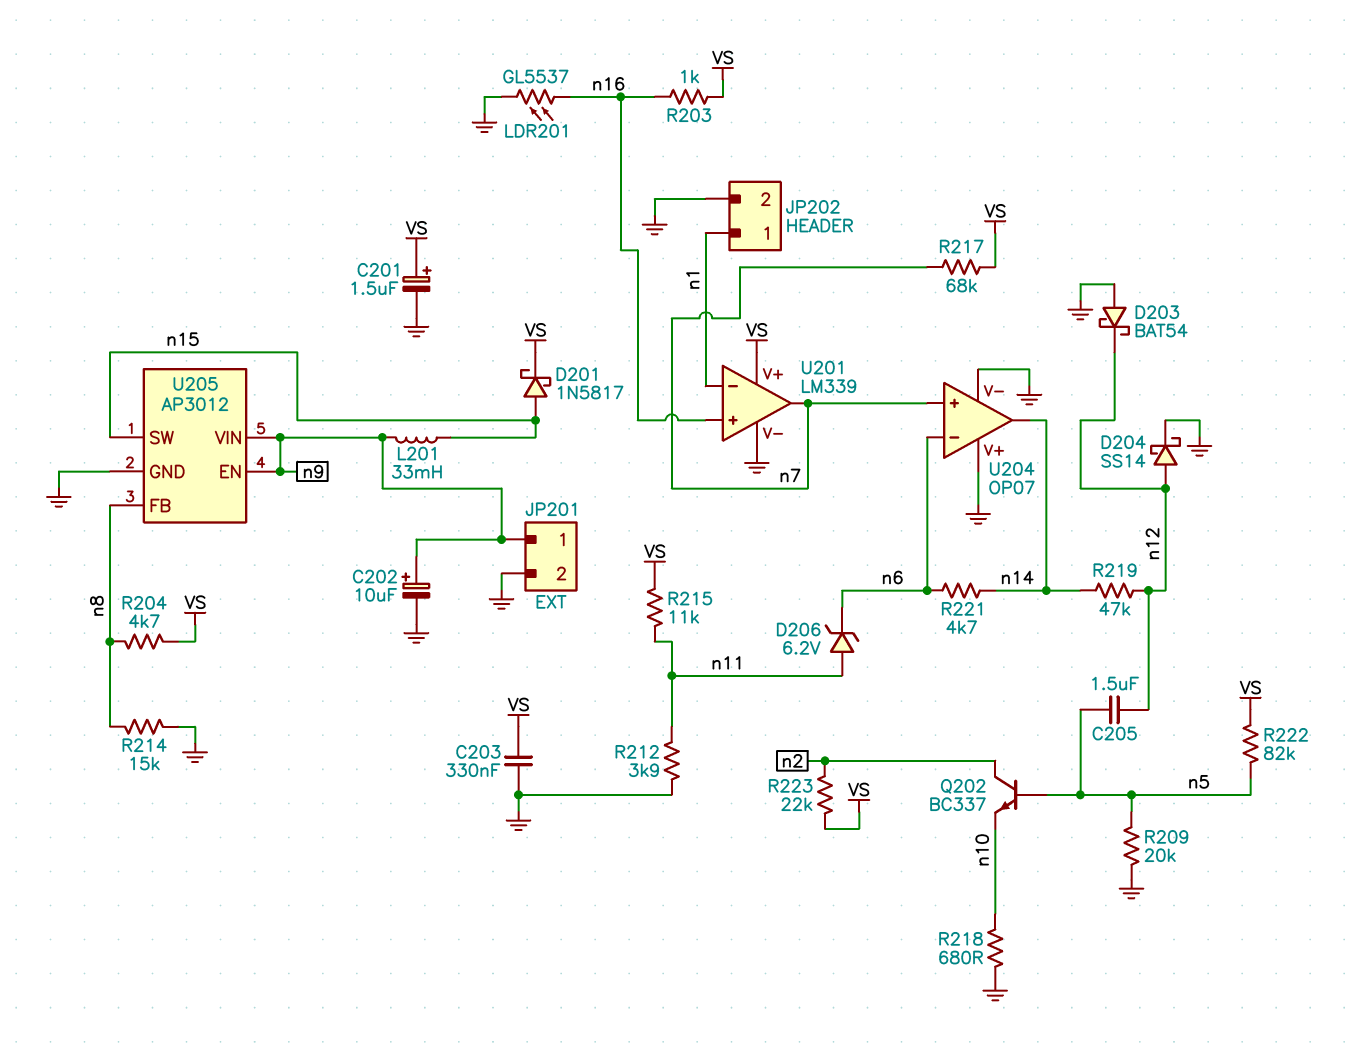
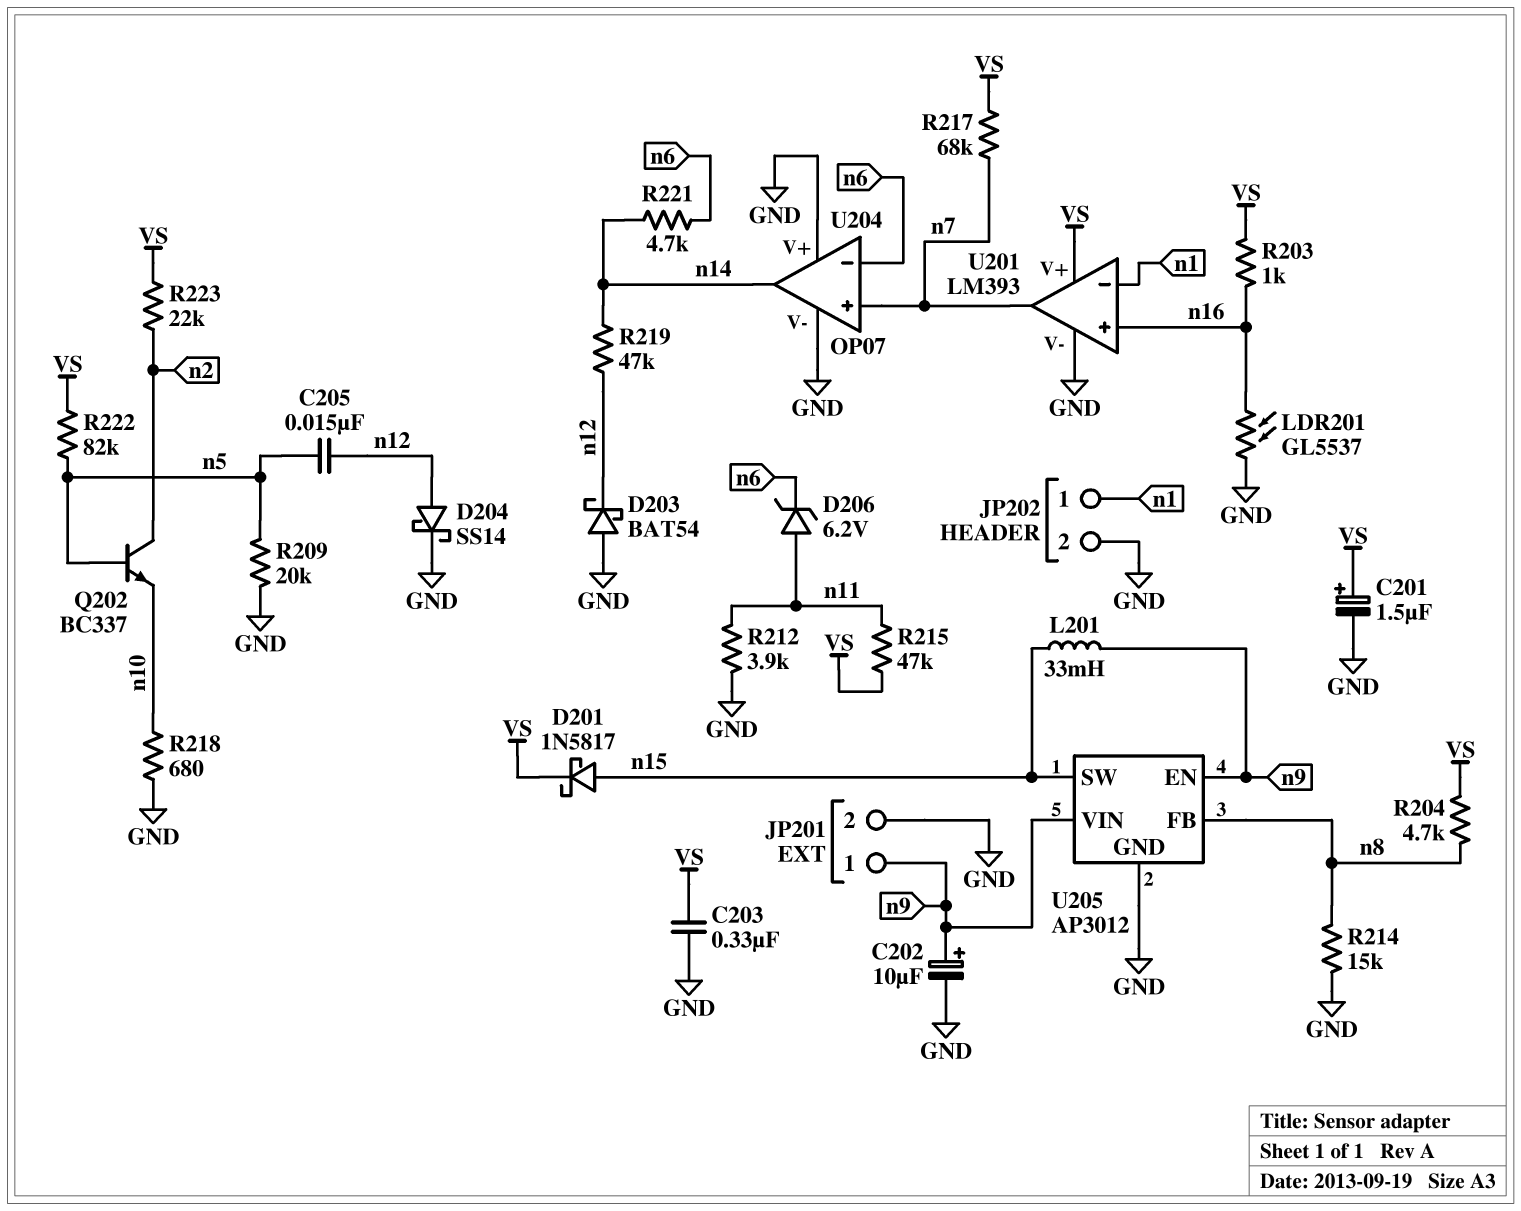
C205: 1.5uF (n5, n12) -> 15nF (n5, n12)
R215: 11k (VS, n11) -> 47k (VS, n11)
U201: LM339 -> LM393

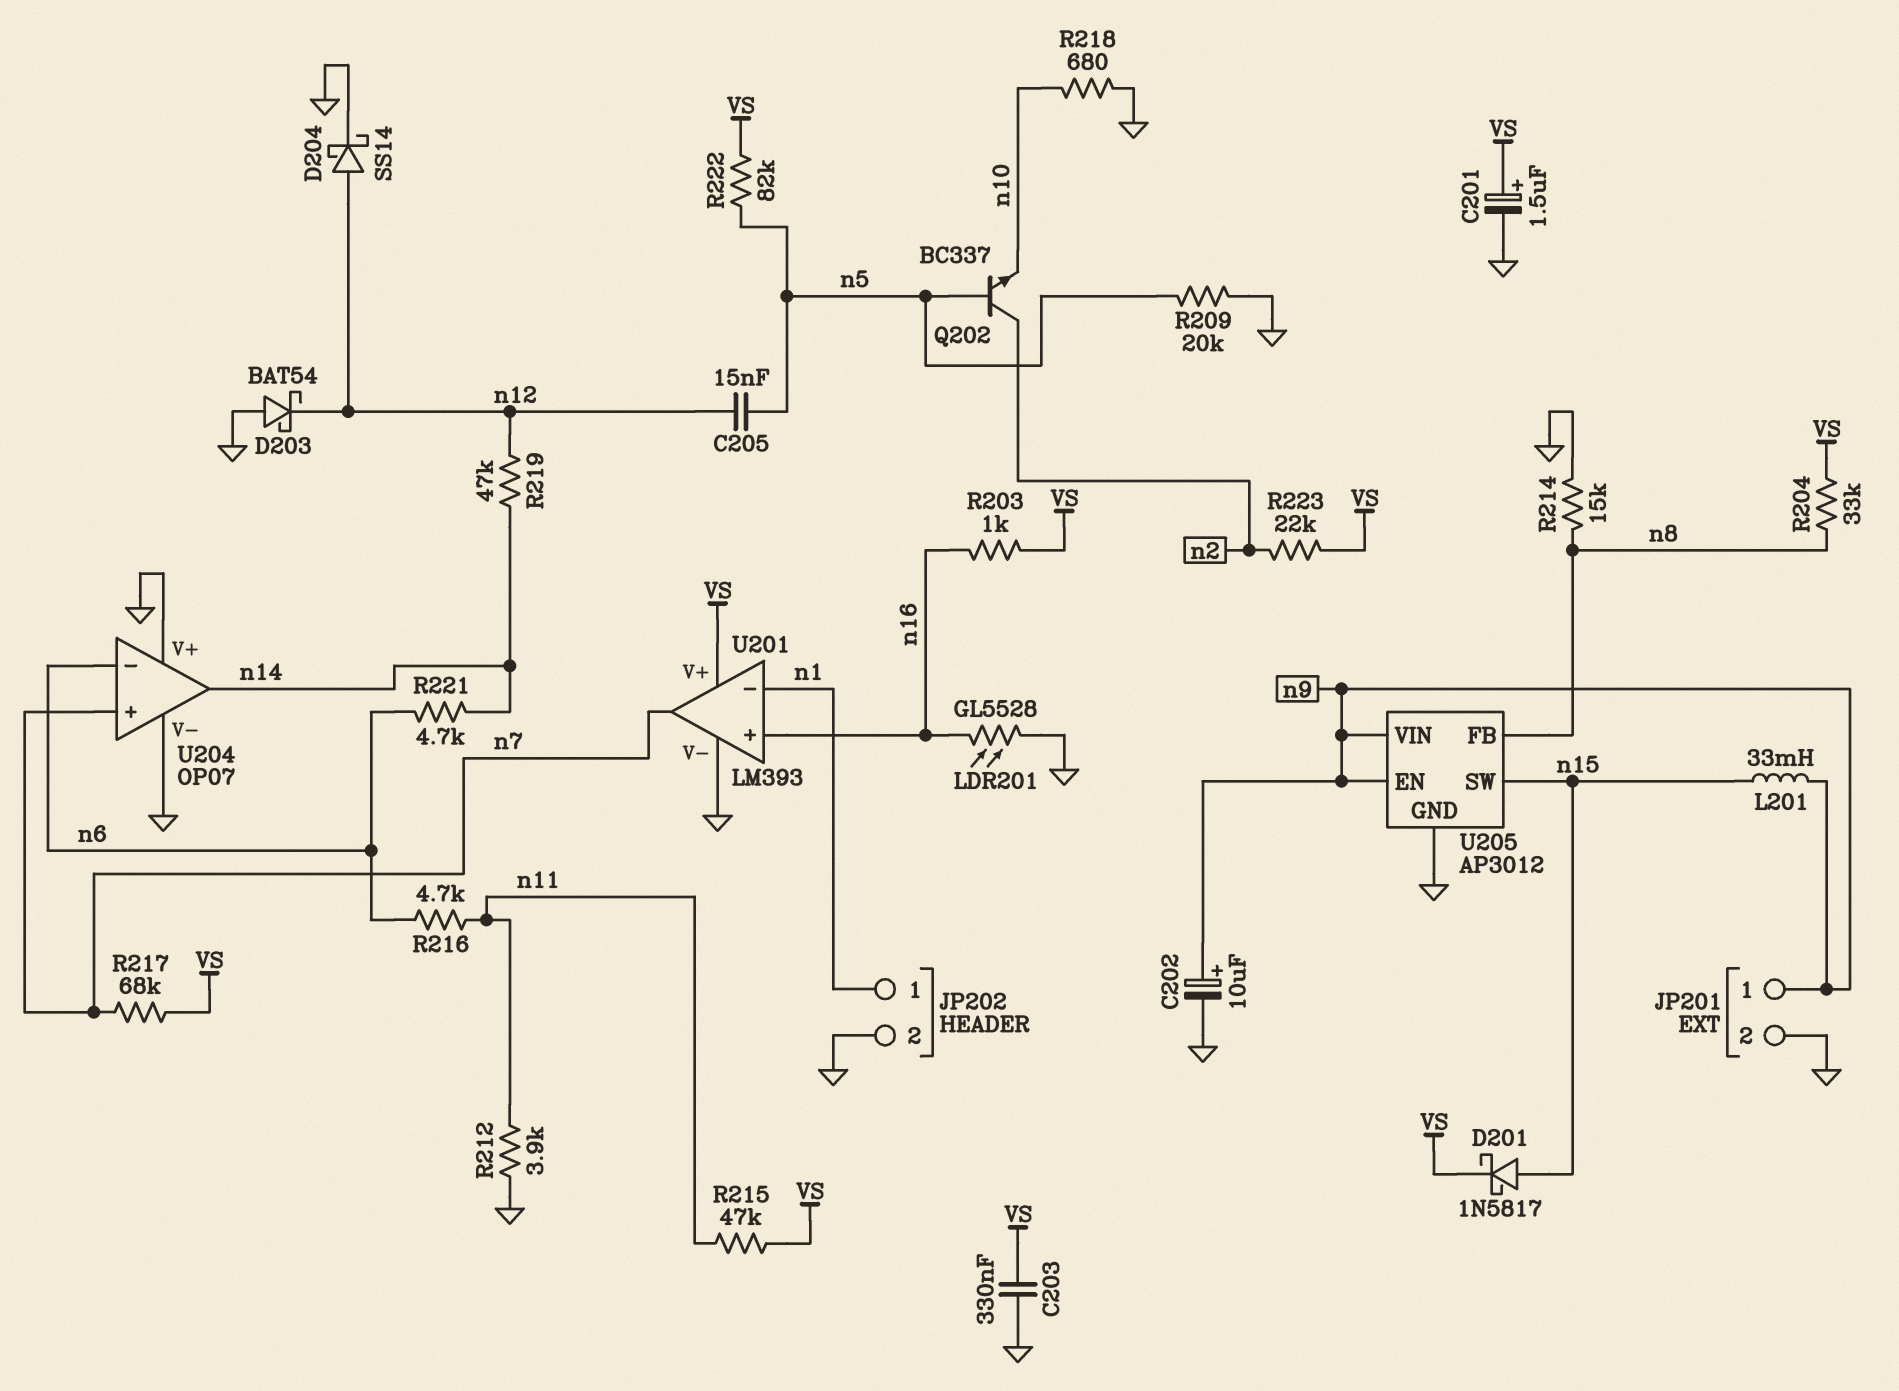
D206: zener 6.2V (A n11, K n6) -> none
LDR201: GL5537 (GND, n16) -> GL5528 (GND, n16)
R204: 4.7k (VS, n8) -> 33k (VS, n8)
R216: none -> 4.7k (n6, n11)

